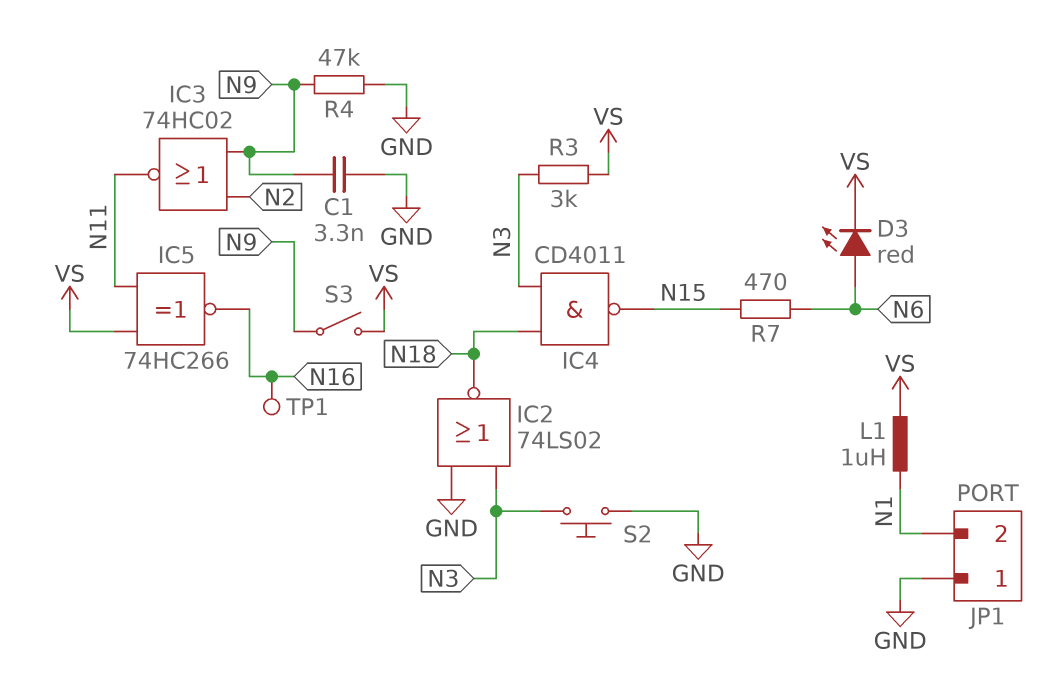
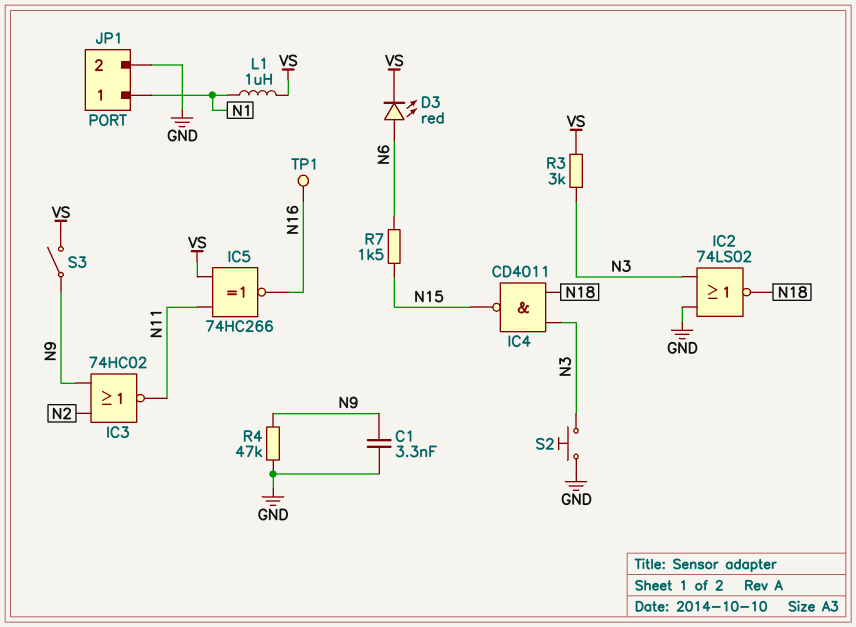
JP1 pin 1: GND -> N1
JP1 pin 2: N1 -> GND
R7: 470 (N6, N15) -> 1.5k (N6, N15)

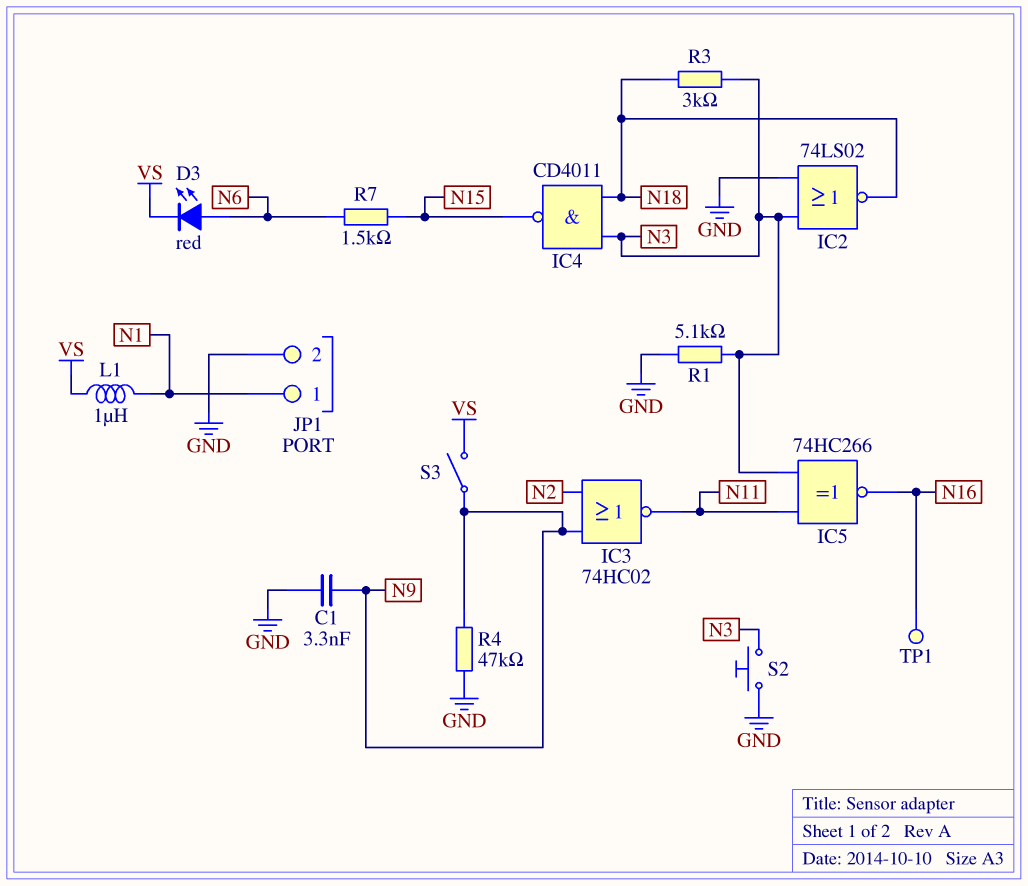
IC5: XNOR 74HC266 (in N11, in VS, out N16) -> XNOR 74HC266 (in N3, in N11, out N16)
R1: none -> 5.1k (GND, N3)
R3: 3k (N3, VS) -> 3k (N3, N18)

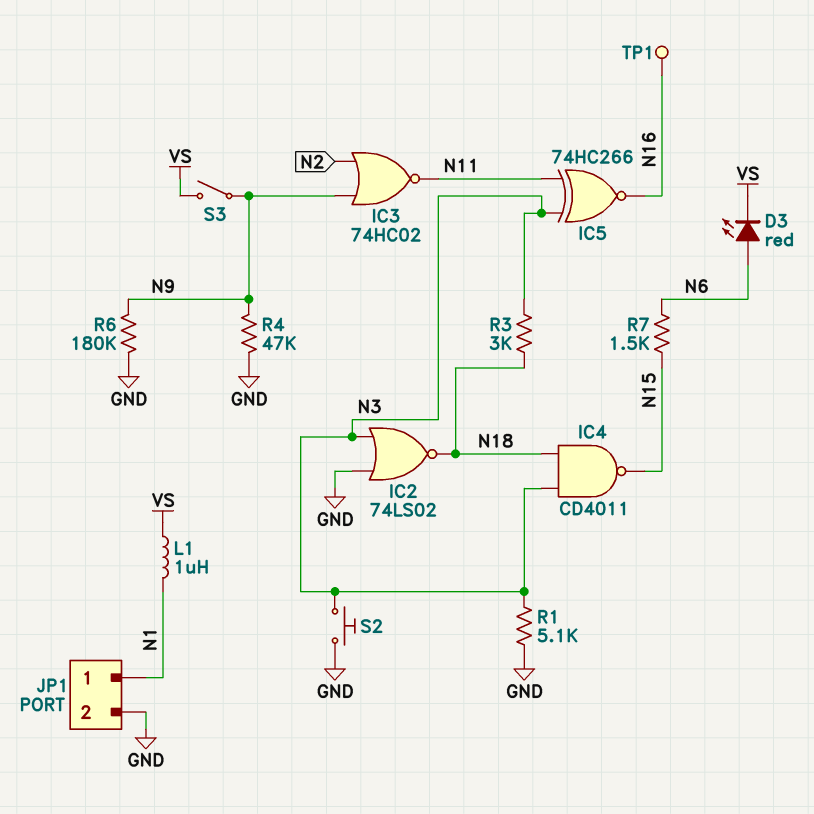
C1: 3.3nF (GND, N9) -> none
R6: none -> 180k (GND, N9)

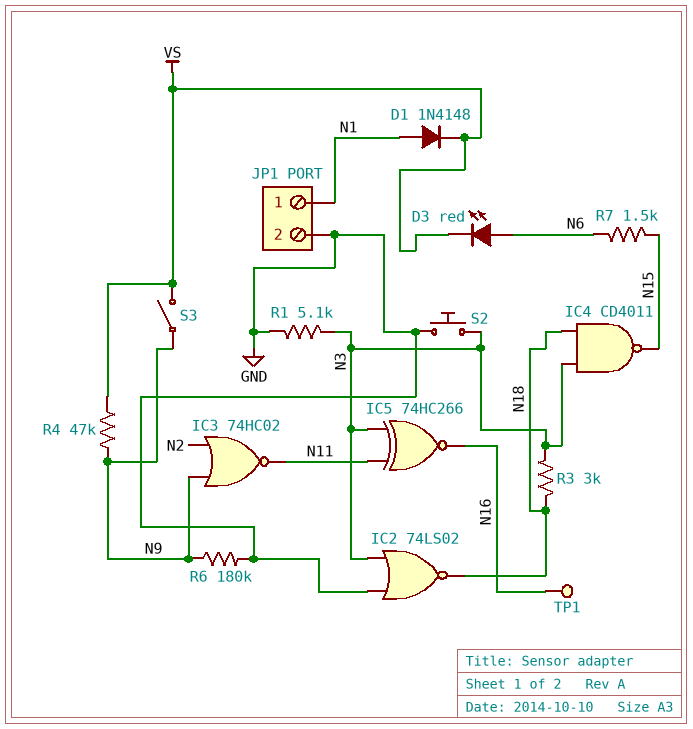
D1: none -> diode 1N4148 (A N1, K VS)
L1: 1uH (N1, VS) -> none
R4: 47k (GND, N9) -> 47k (N9, VS)

